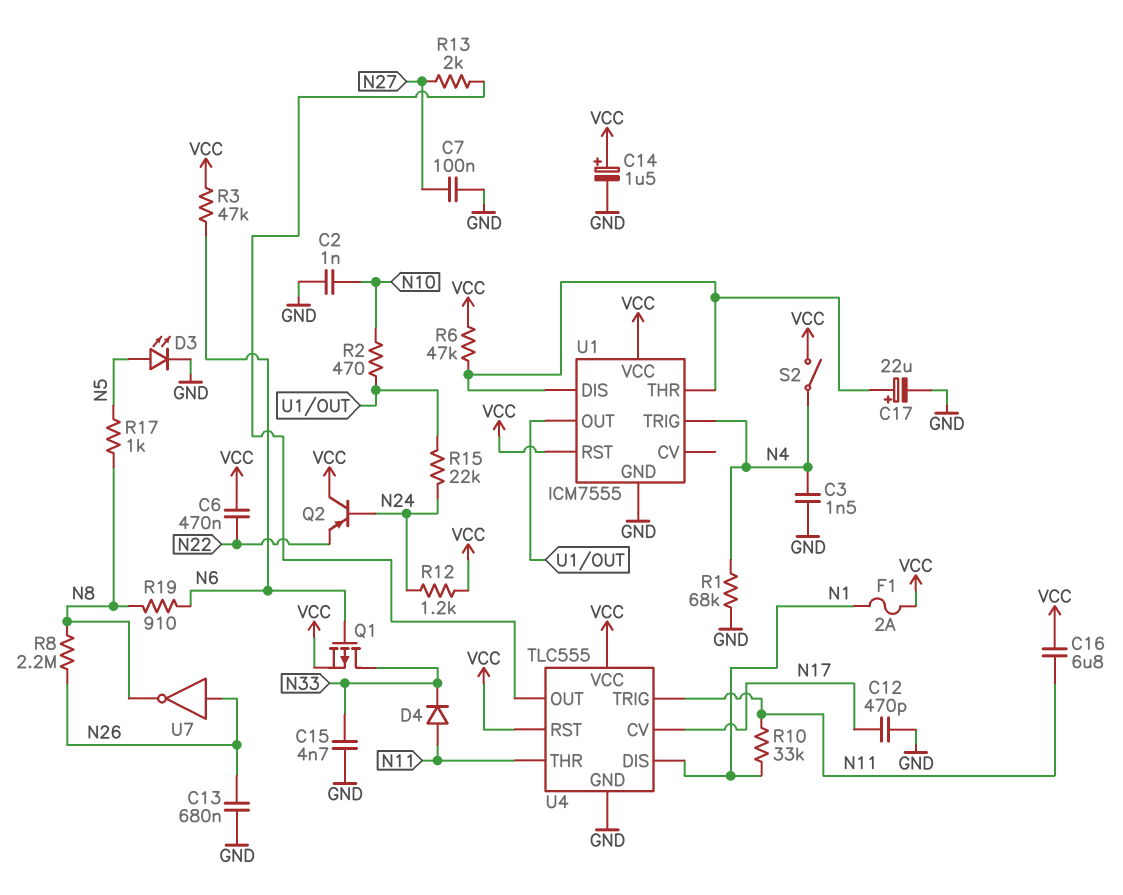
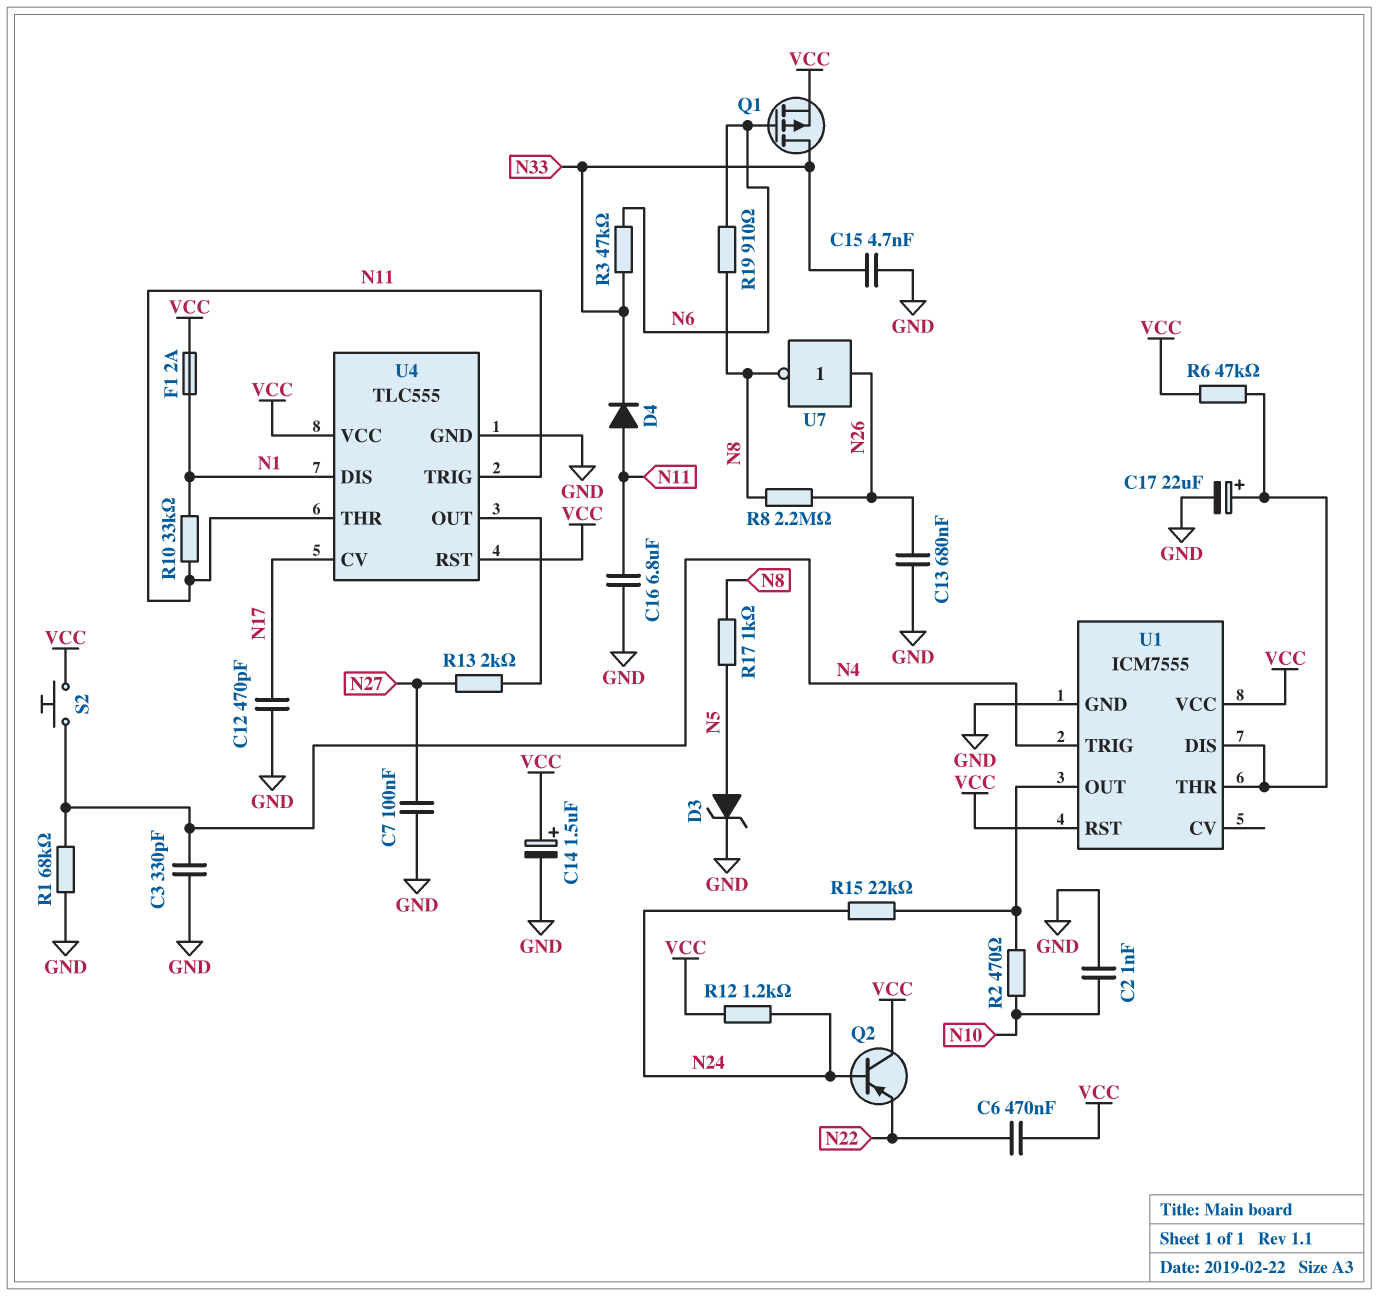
C3: 1.5nF (GND, N4) -> 330pF (GND, N4)
C16: 6.8uF (N11, VCC) -> 6.8uF (GND, N11)
D3: LED (A N5, K GND) -> zener (A N5, K GND)
R3: 47k (N6, VCC) -> 47k (N6, N33)
S2: switch (N4, VCC) -> button (N4, VCC)

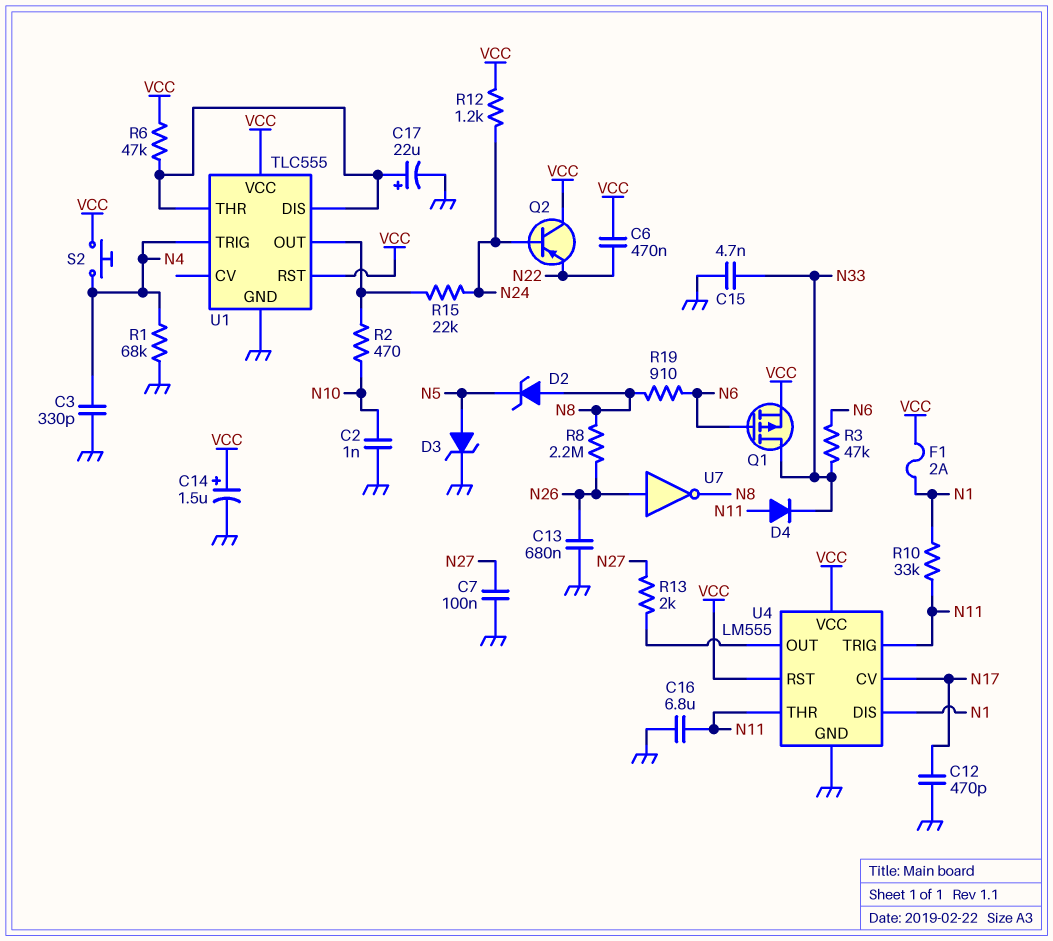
D2: none -> zener (A N8, K N5)
R17: 1k (N5, N8) -> none
U1: ICM7555 -> TLC555
U4: TLC555 -> LM555

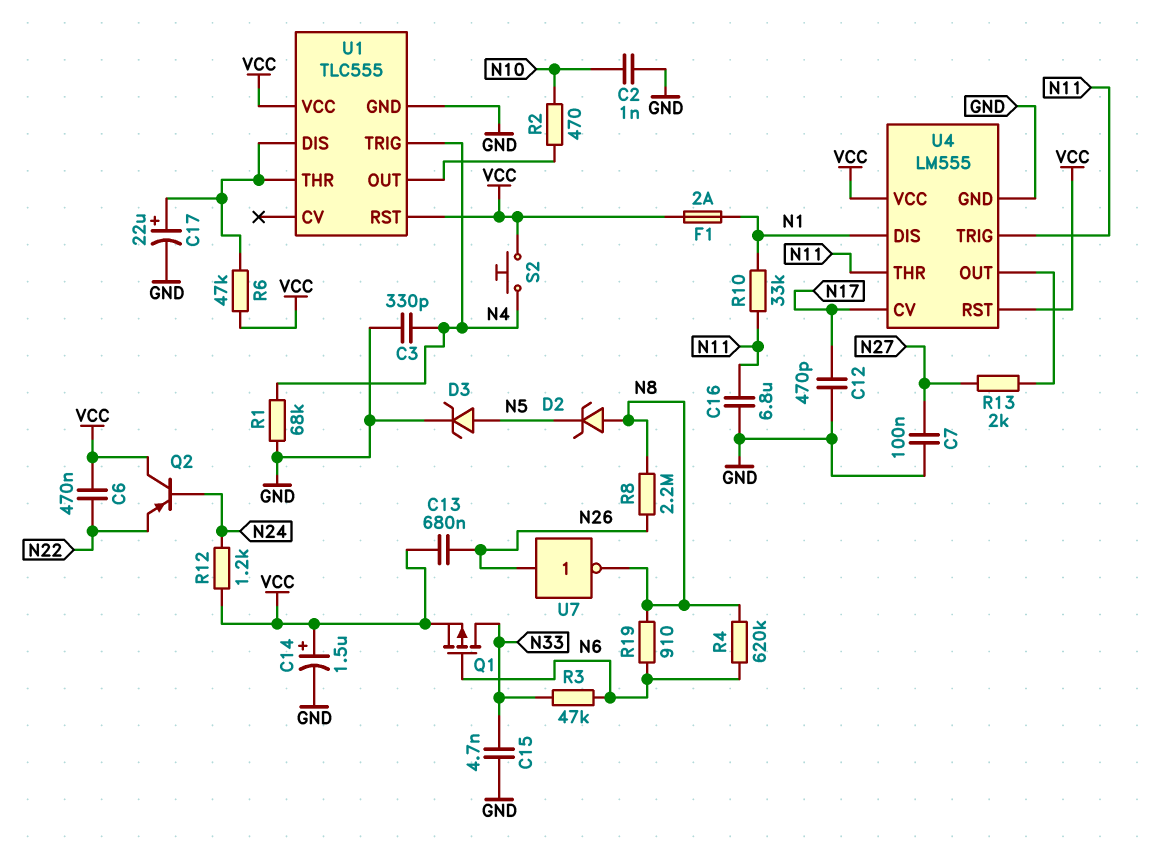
C13: 680nF (GND, N26) -> 680nF (N26, VCC)
D4: diode (A N11, K N33) -> none
R4: none -> 620k (N6, N8)
R15: 22k (N24, U1/OUT) -> none

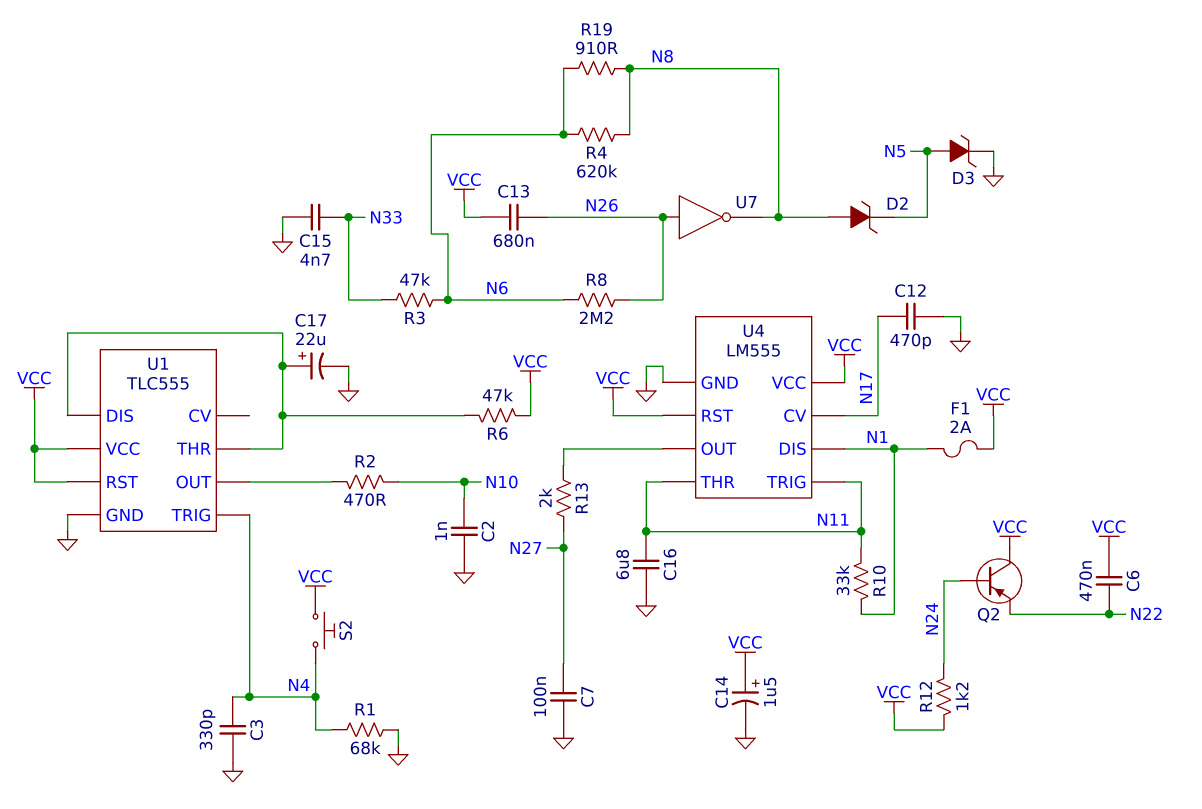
Q1: PMOS (G N6, D N33, S VCC) -> none
R8: 2.2M (N8, N26) -> 2.2M (N6, N26)

